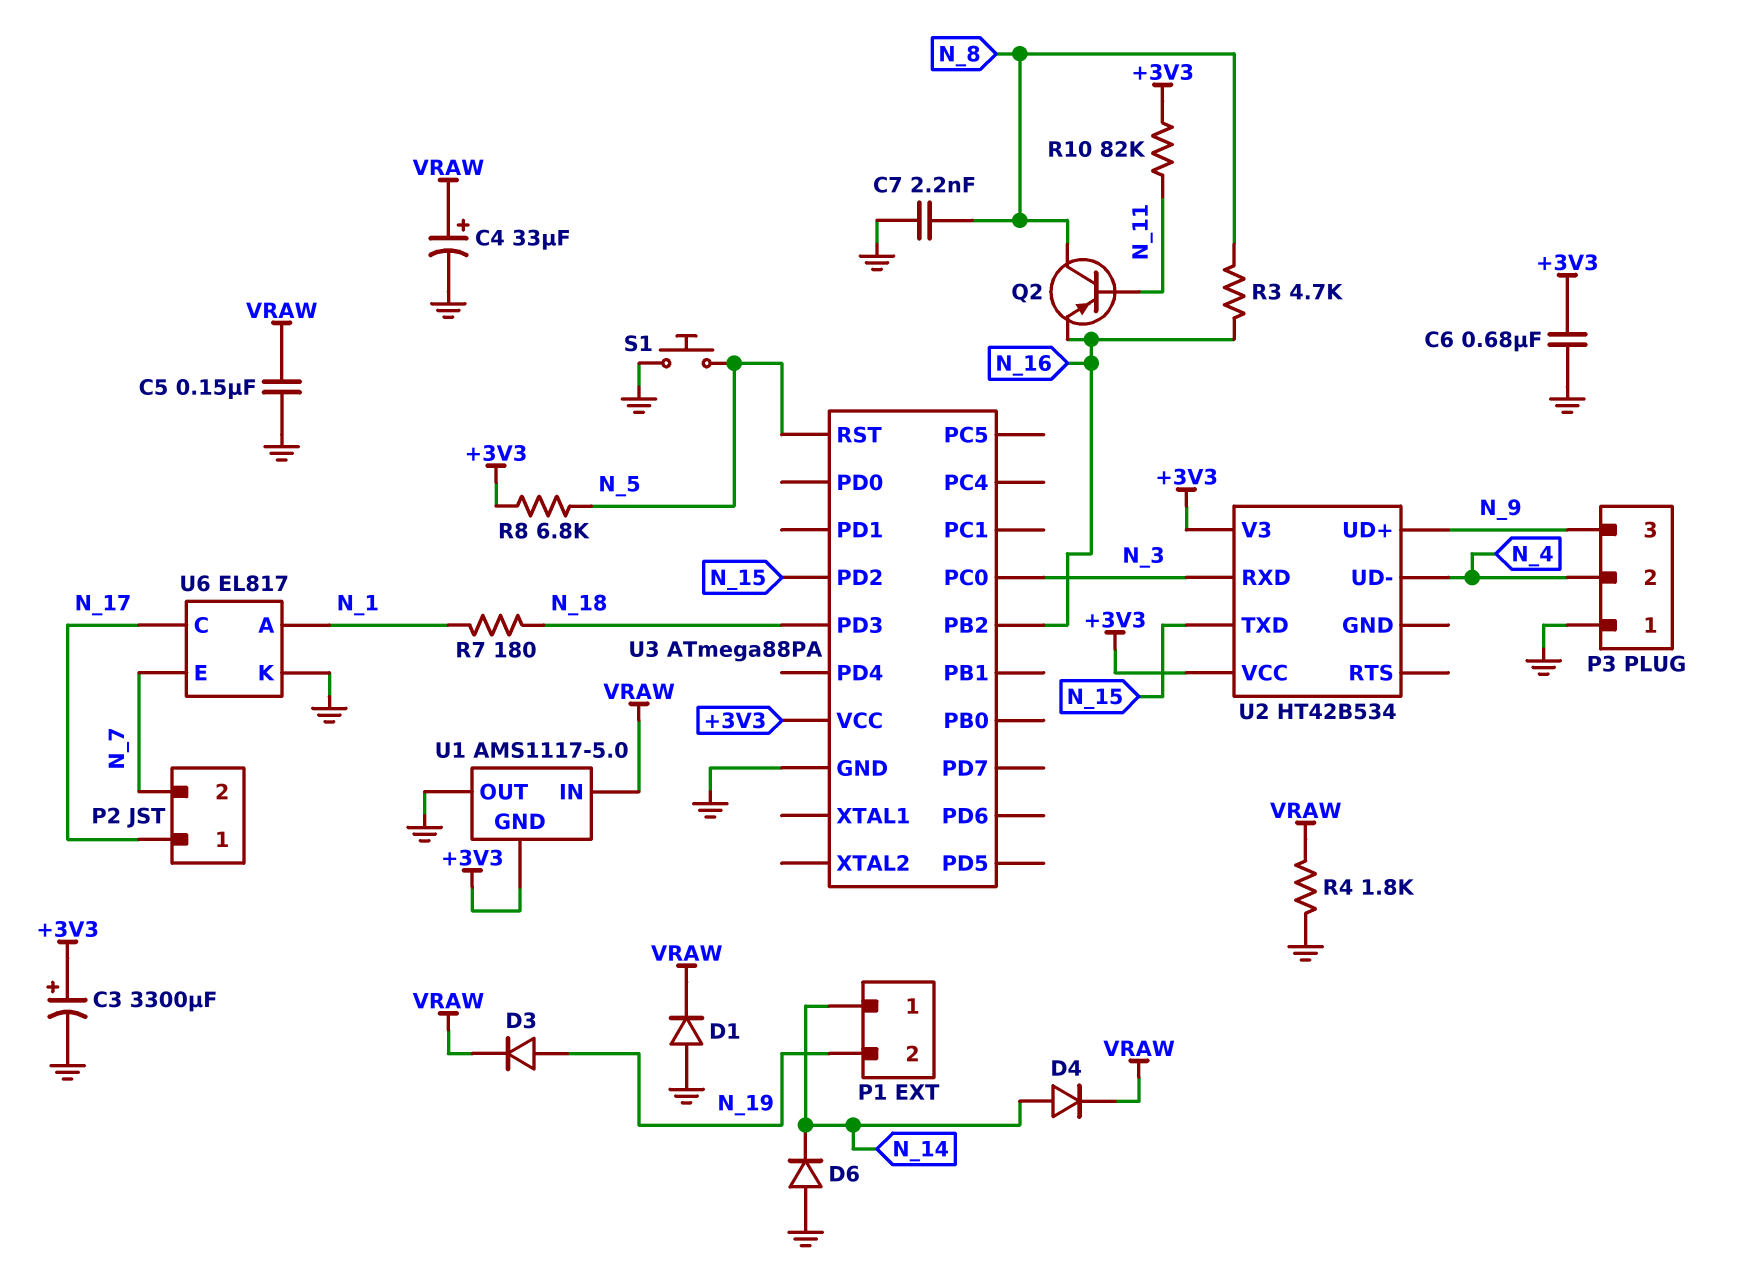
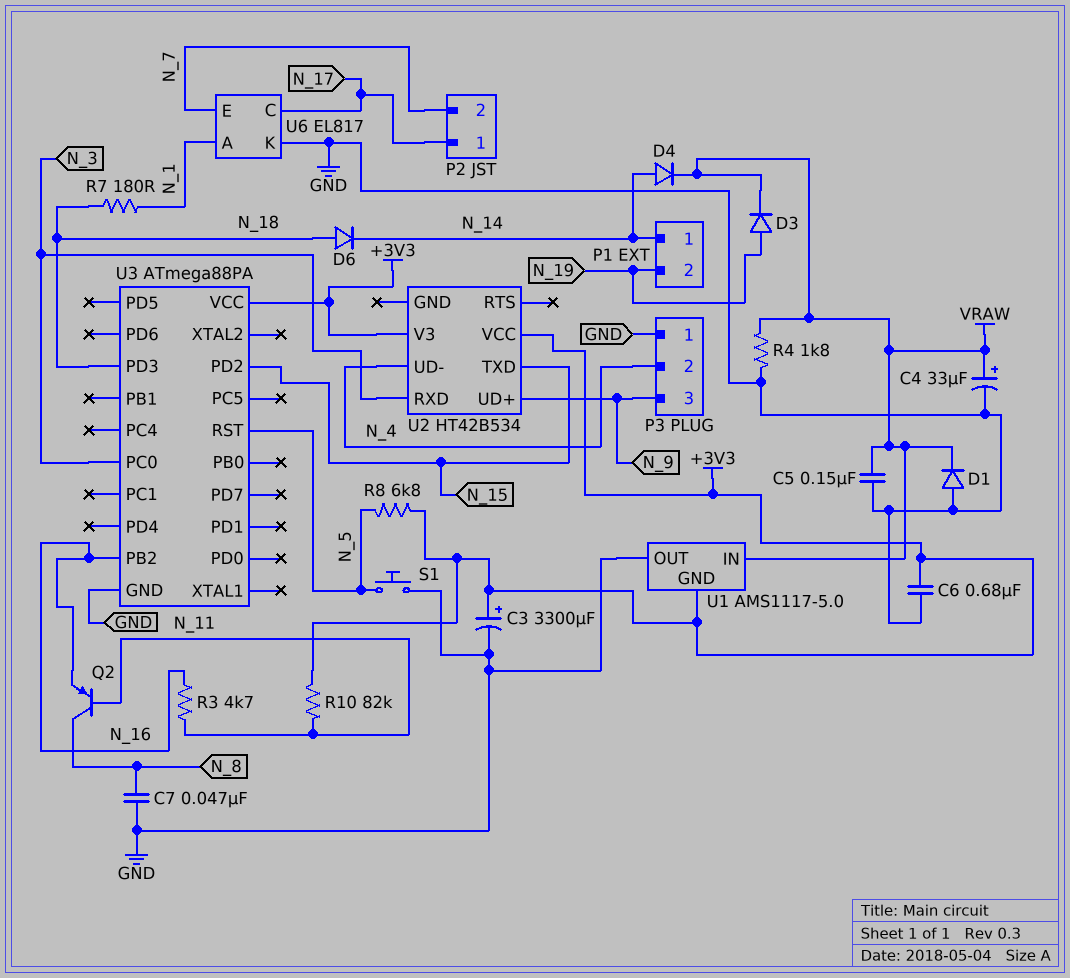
C7: 2.2nF (GND, N_8) -> 47nF (GND, N_8)
D6: diode (A GND, K N_14) -> diode (A N_18, K N_14)
R3: 4.7k (N_8, N_16) -> 4.7k (N_11, N_16)

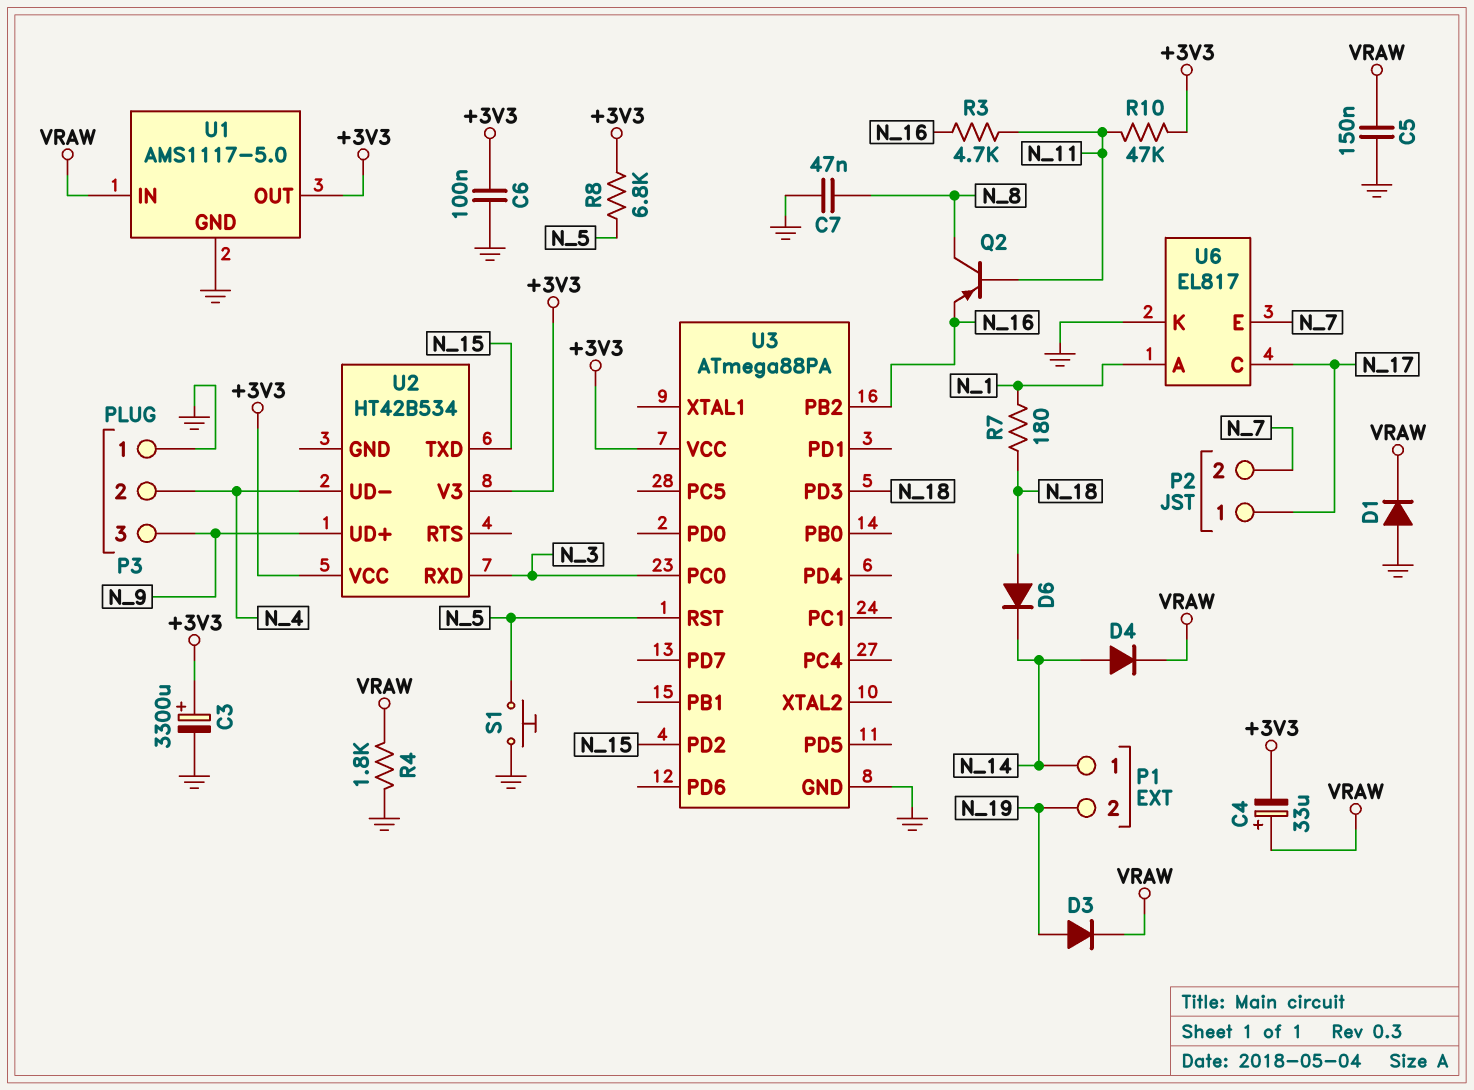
C4: 33uF (plus VRAW, minus GND) -> 33uF (plus VRAW, minus +3V3)
C6: 680nF (+3V3, GND) -> 100nF (+3V3, GND)
R10: 82k (+3V3, N_11) -> 47k (+3V3, N_11)
U1 pin GND: +3V3 -> GND
U1 pin OUT: GND -> +3V3

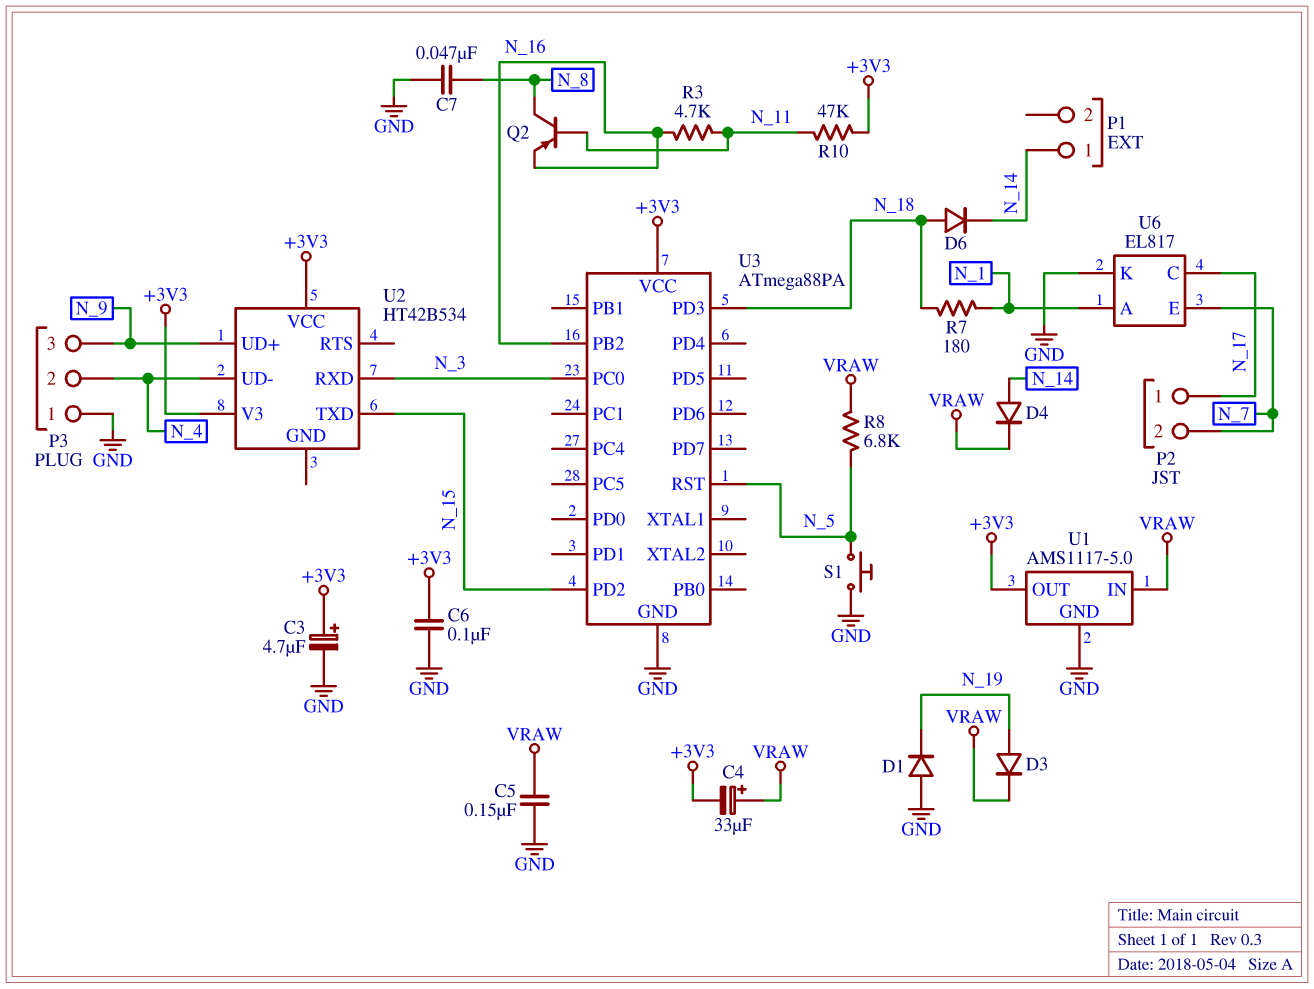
C3: 3300uF (plus +3V3, minus GND) -> 4.7uF (plus +3V3, minus GND)
D1: diode (A GND, K VRAW) -> diode (A GND, K N_19)
P1 pin 2: N_19 -> none
R4: 1.8k (GND, VRAW) -> none
R8: 6.8k (+3V3, N_5) -> 6.8k (N_5, VRAW)

